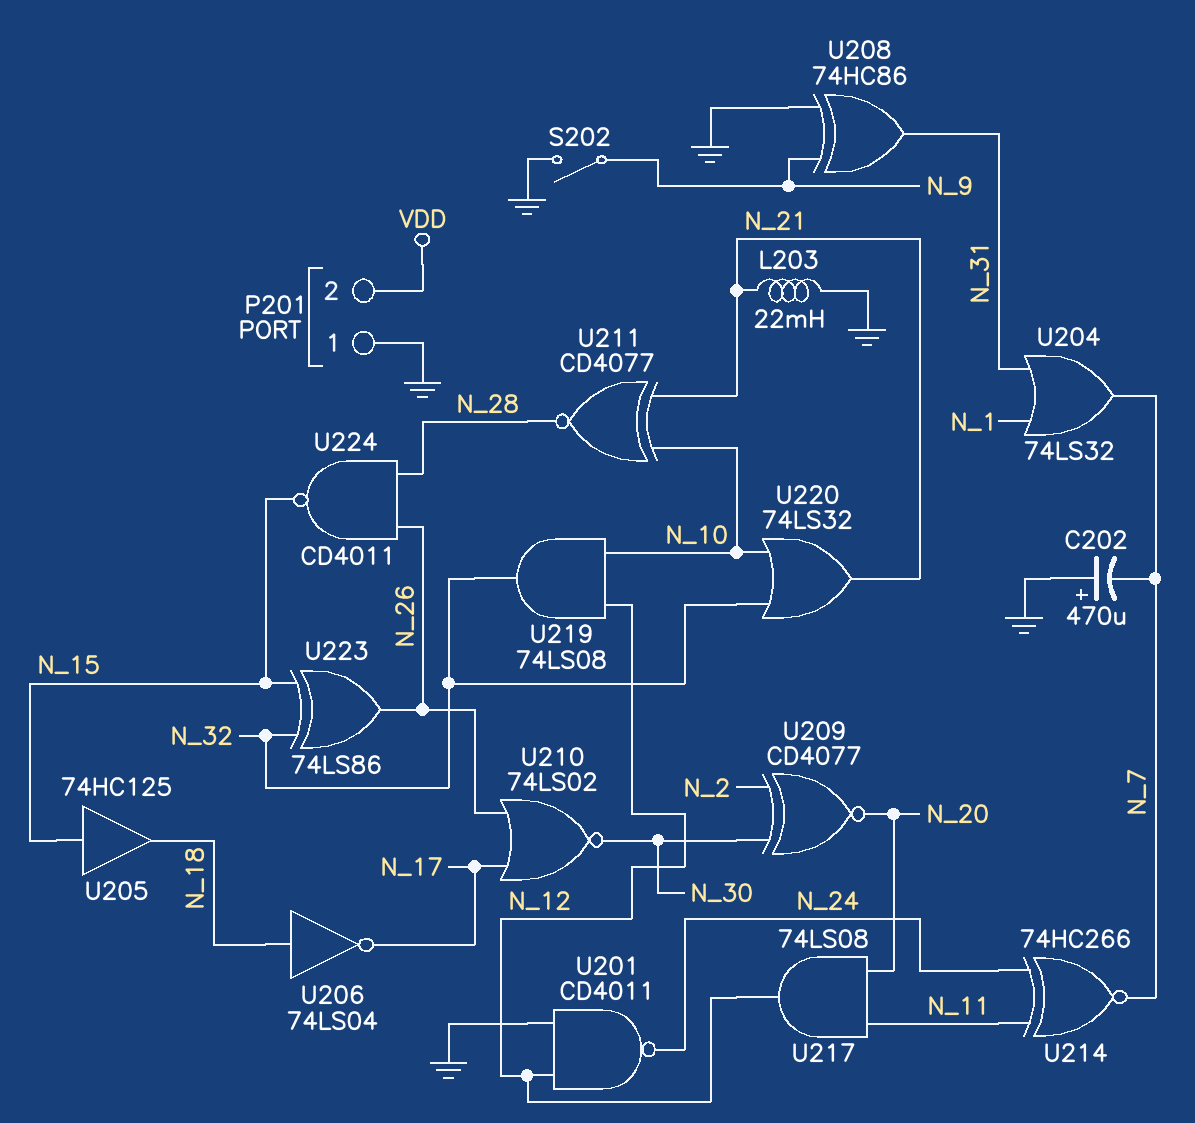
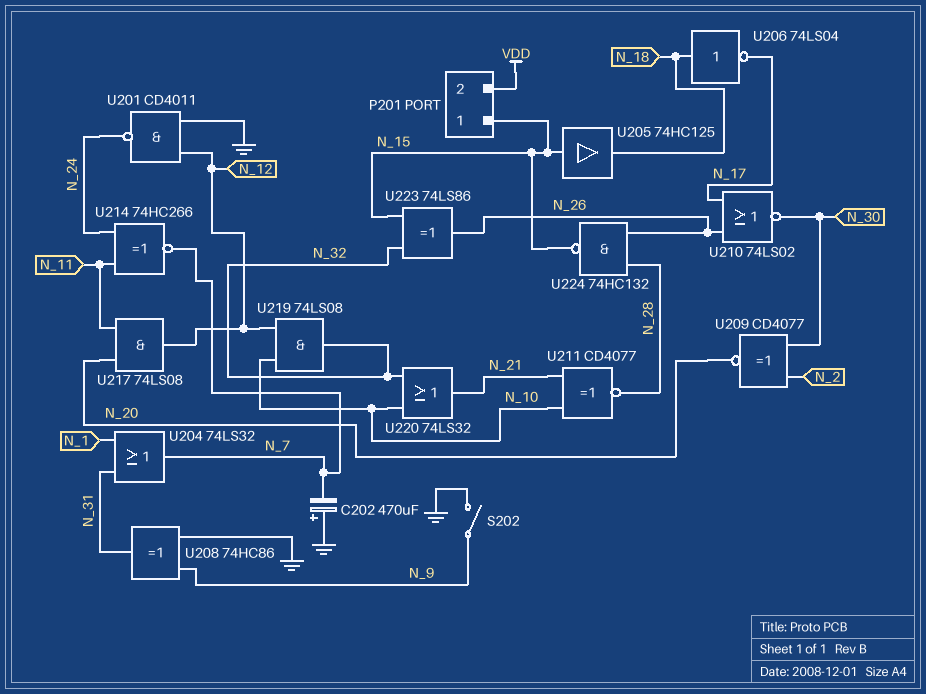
L203: 22mH (GND, N_21) -> none
P201 pin 1: GND -> N_15
U224: NAND CD4011 (in N_26, in N_28, out N_15) -> NAND 74HC132 (in N_26, in N_28, out N_15)

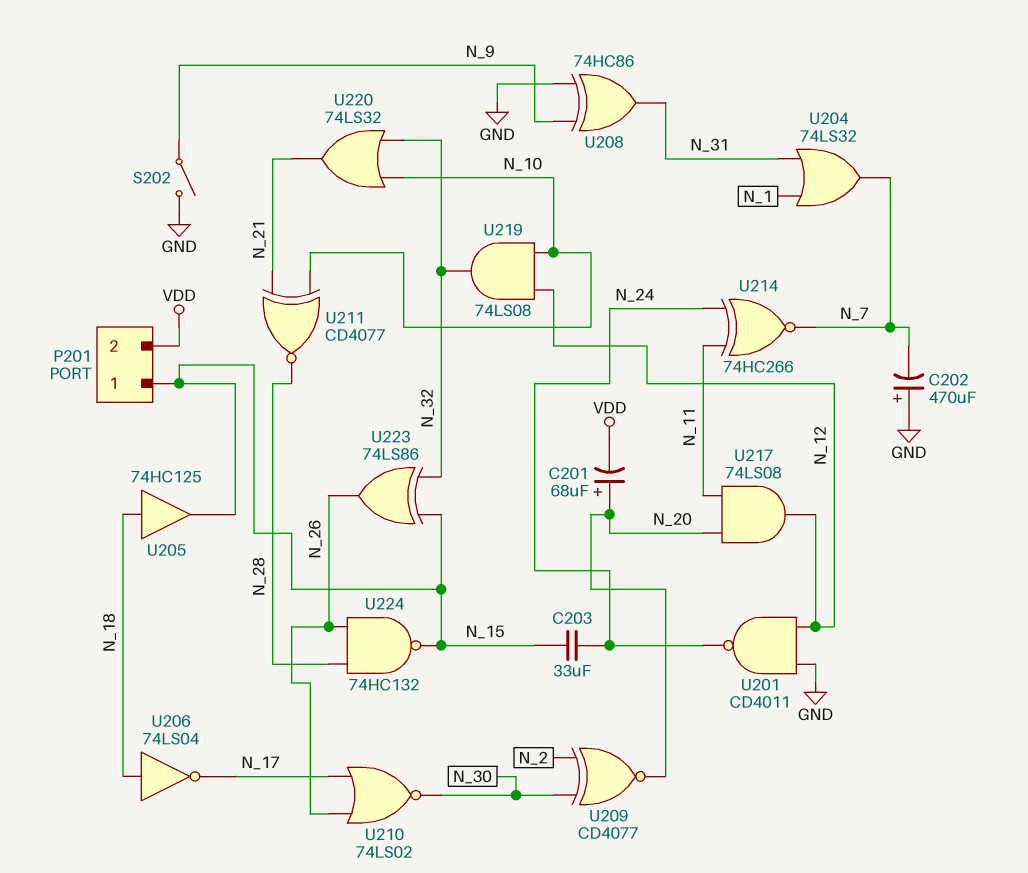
C201: none -> 68uF (plus N_20, minus VDD)
C203: none -> 33uF (N_15, N_24)
U205: buffer 74HC125 (in N_15, out N_18) -> buffer 74HC125 (in N_18, out N_15)

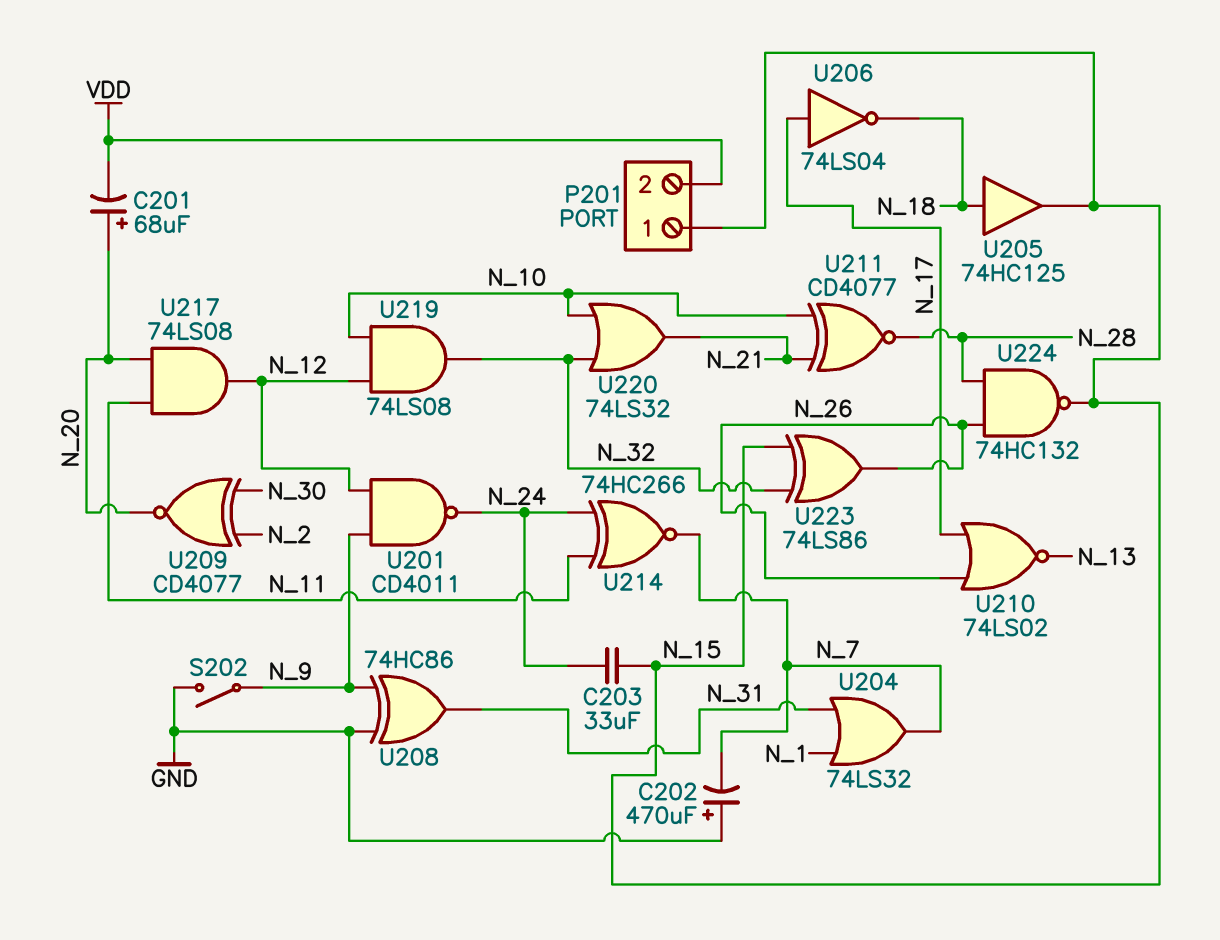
U201: NAND CD4011 (in GND, in N_12, out N_24) -> NAND CD4011 (in N_9, in N_12, out N_24)
U206: NOT 74LS04 (in N_18, out N_17) -> NOT 74LS04 (in N_17, out N_18)
U210: NOR 74LS02 (in N_17, in N_26, out N_30) -> NOR 74LS02 (in N_17, in N_26, out N_13)

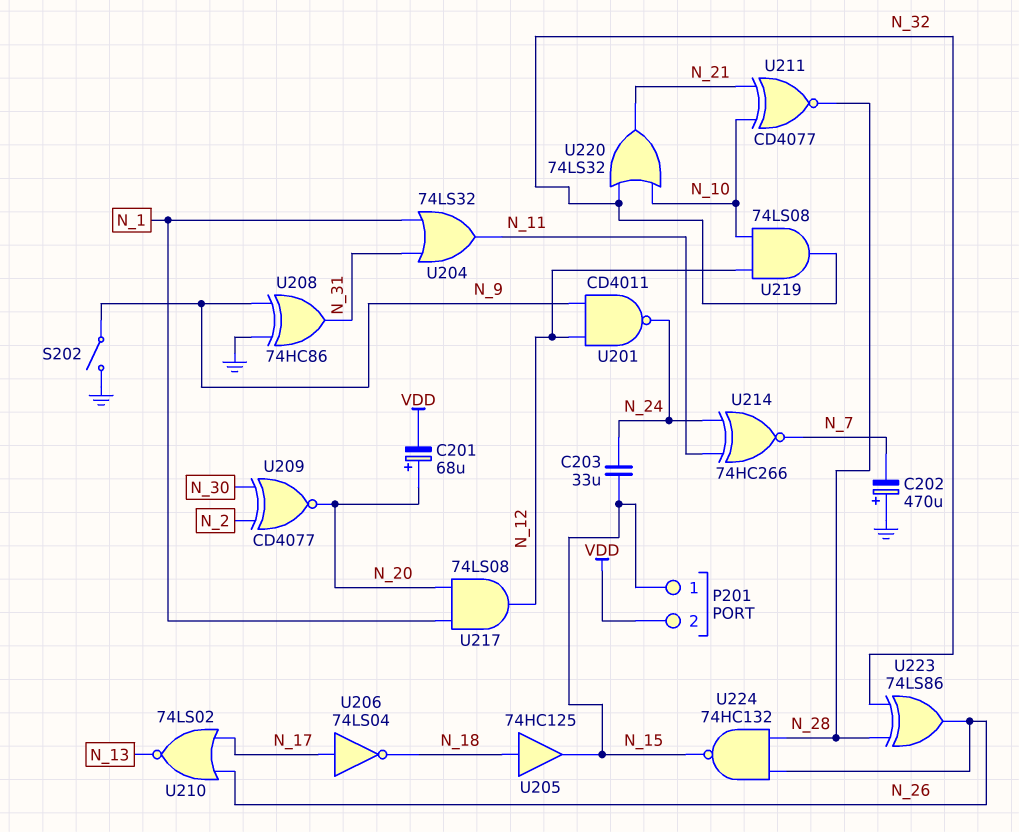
U204: OR 74LS32 (in N_1, in N_31, out N_7) -> OR 74LS32 (in N_1, in N_31, out N_11)
U217: AND 74LS08 (in N_11, in N_20, out N_12) -> AND 74LS08 (in N_1, in N_20, out N_12)
U223: XOR 74LS86 (in N_15, in N_32, out N_26) -> XOR 74LS86 (in N_28, in N_32, out N_26)

